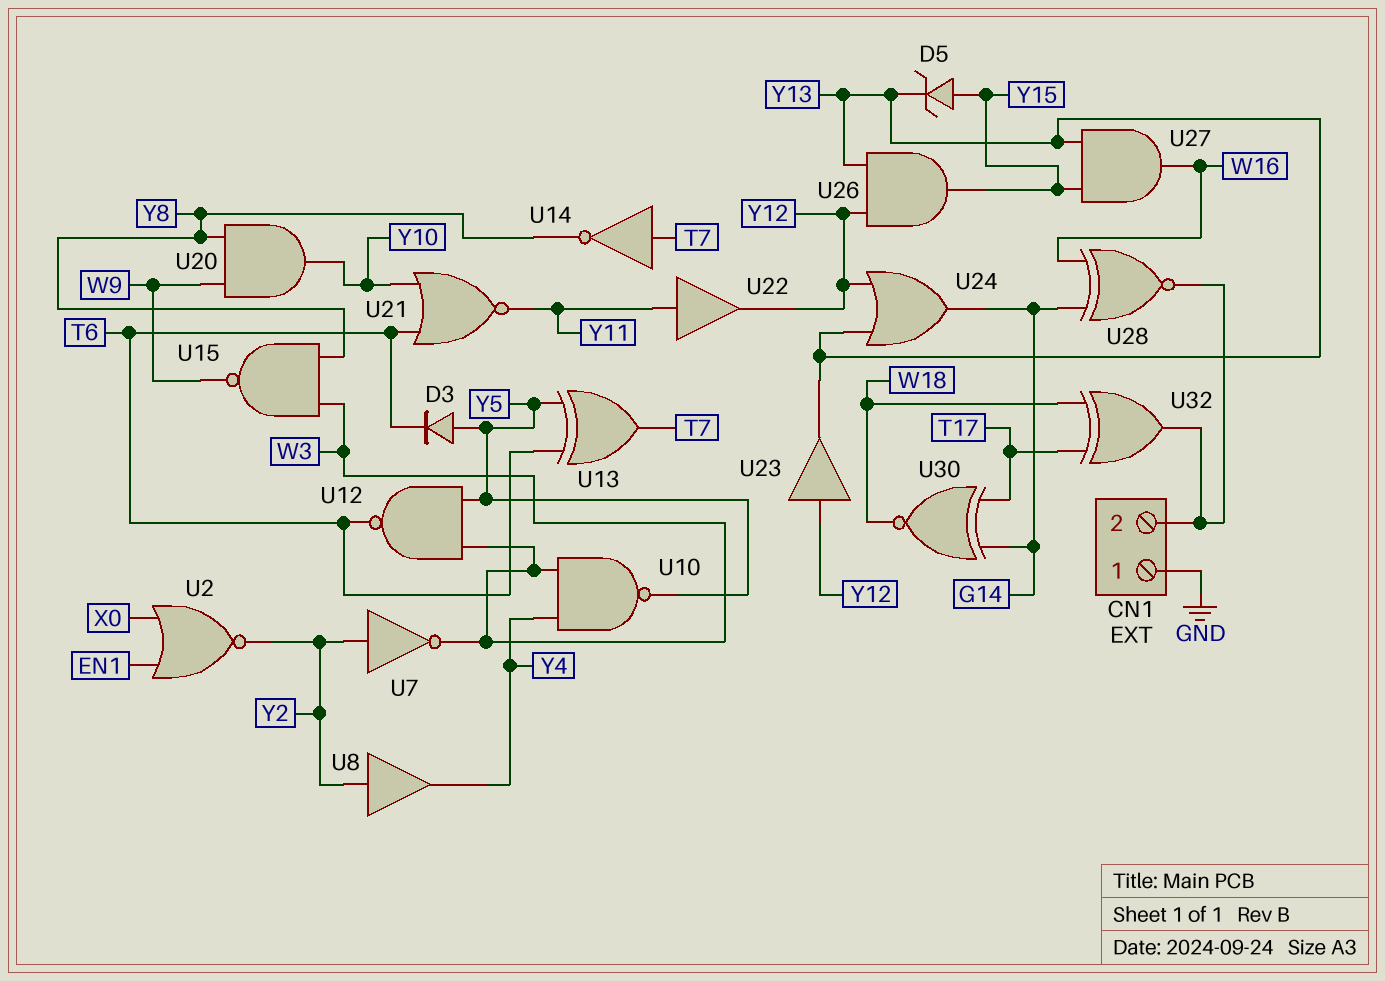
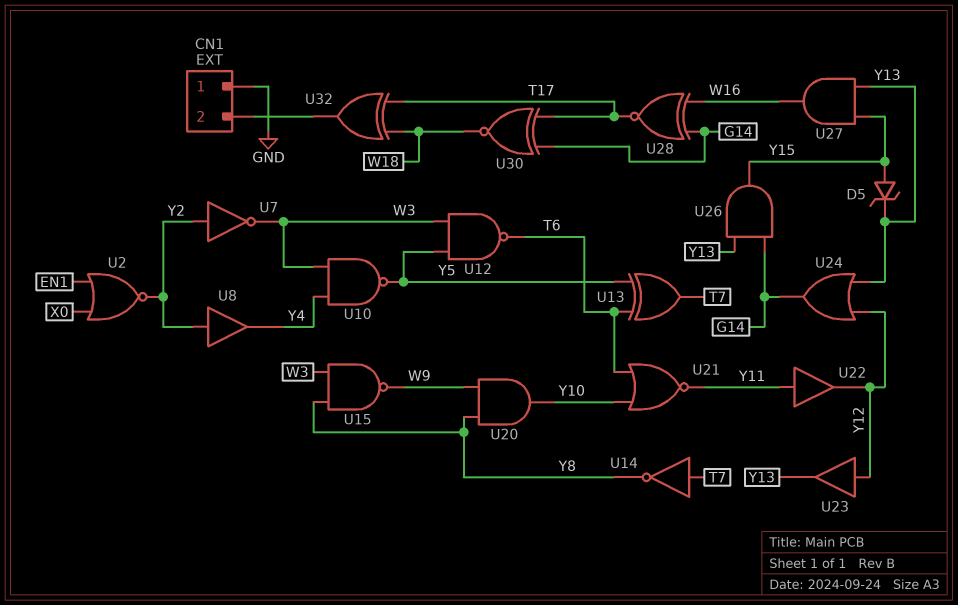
D3: diode (A Y5, K T6) -> none
U26: AND (in Y12, in Y13, out Y15) -> AND (in G14, in Y13, out Y15)
U28: XNOR (in G14, in W16, out CN1/2) -> XNOR (in G14, in W16, out T17)

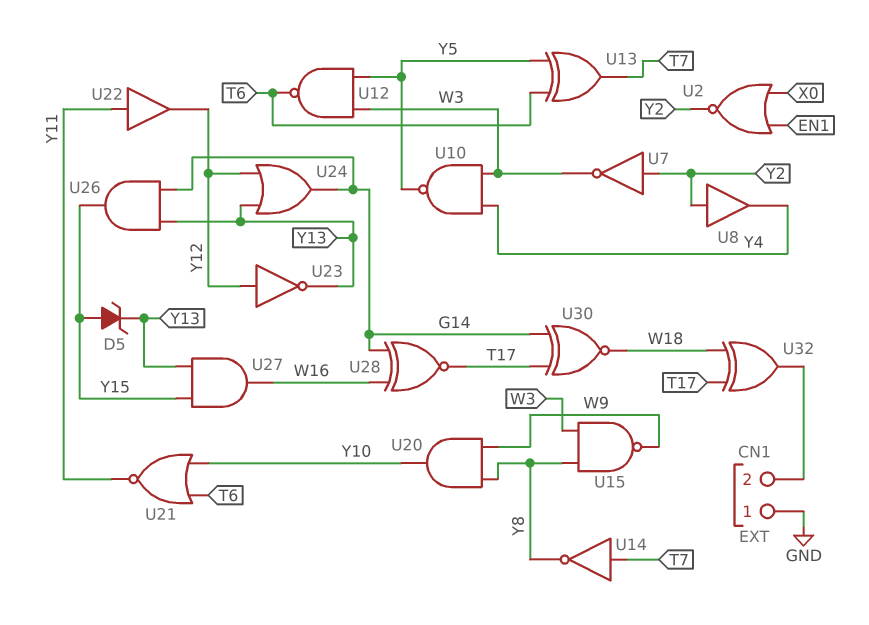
U23: buffer (in Y12, out Y13) -> NOT (in Y12, out Y13)

